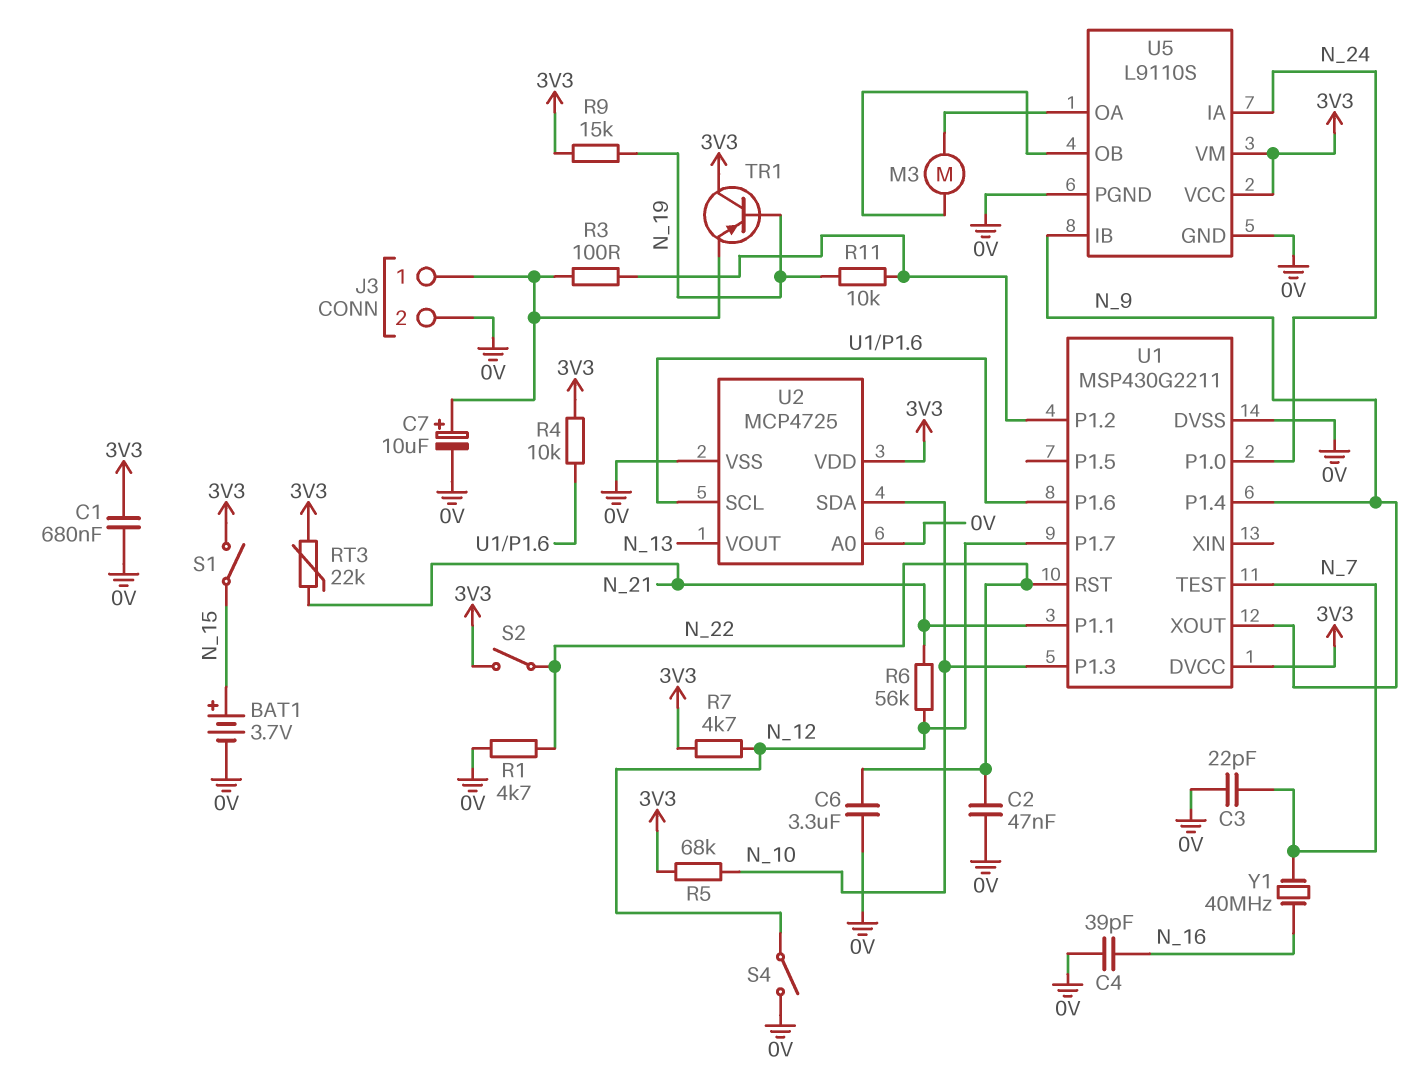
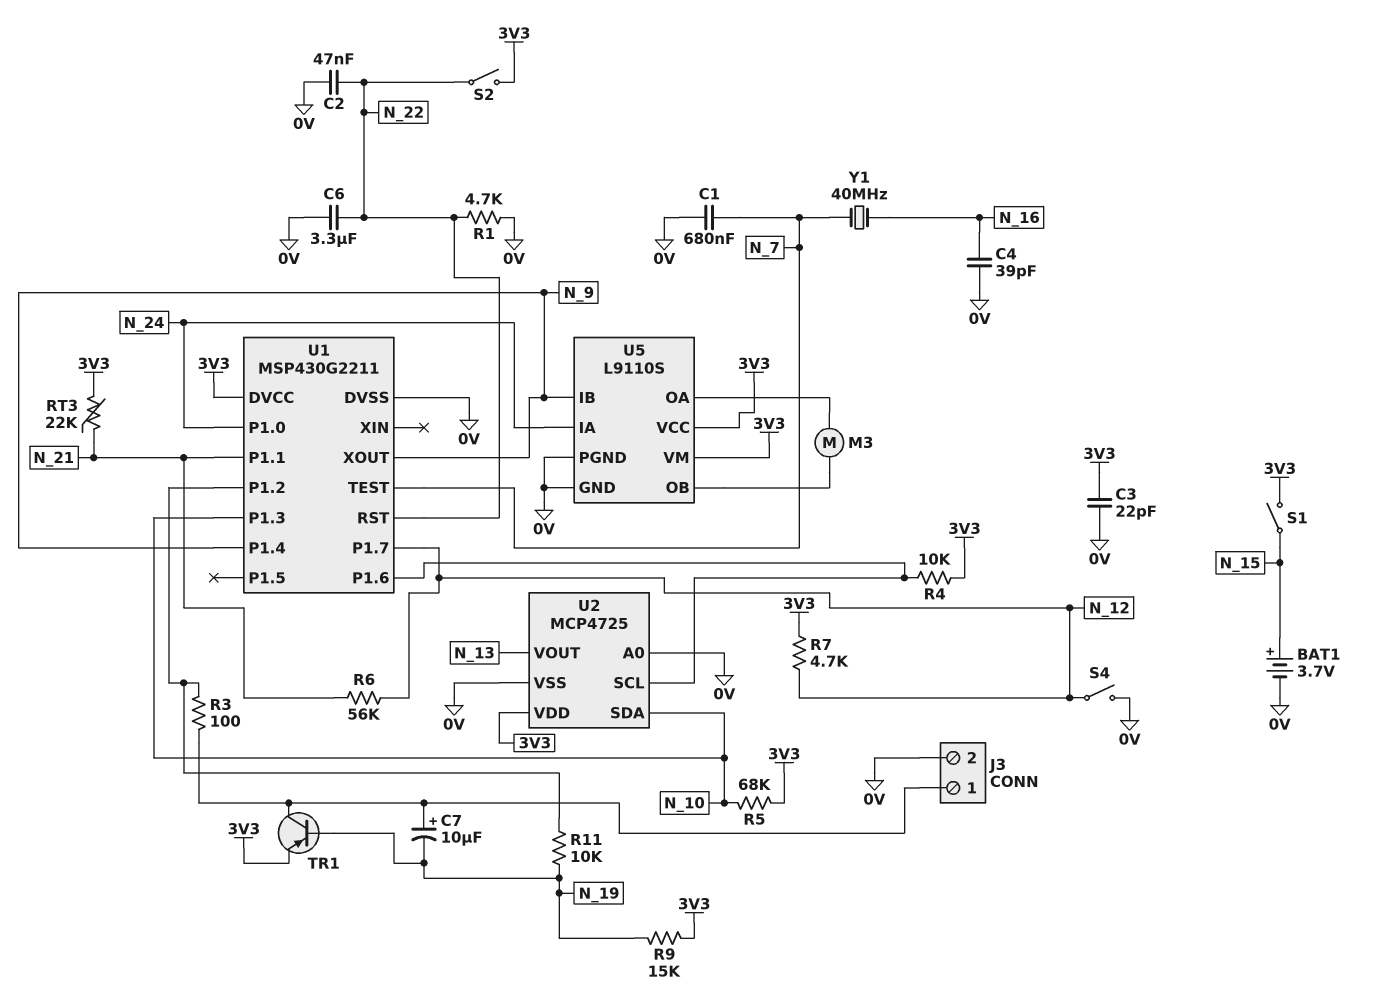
C1: 680nF (0V, 3V3) -> 680nF (0V, N_7)
C3: 22pF (0V, N_7) -> 22pF (0V, 3V3)
C7: 10uF (plus J3/1, minus 0V) -> 10uF (plus J3/1, minus N_19)
TR1: PNP (B N_19, C 3V3, E J3/1) -> PNP (B N_19, C J3/1, E 3V3)

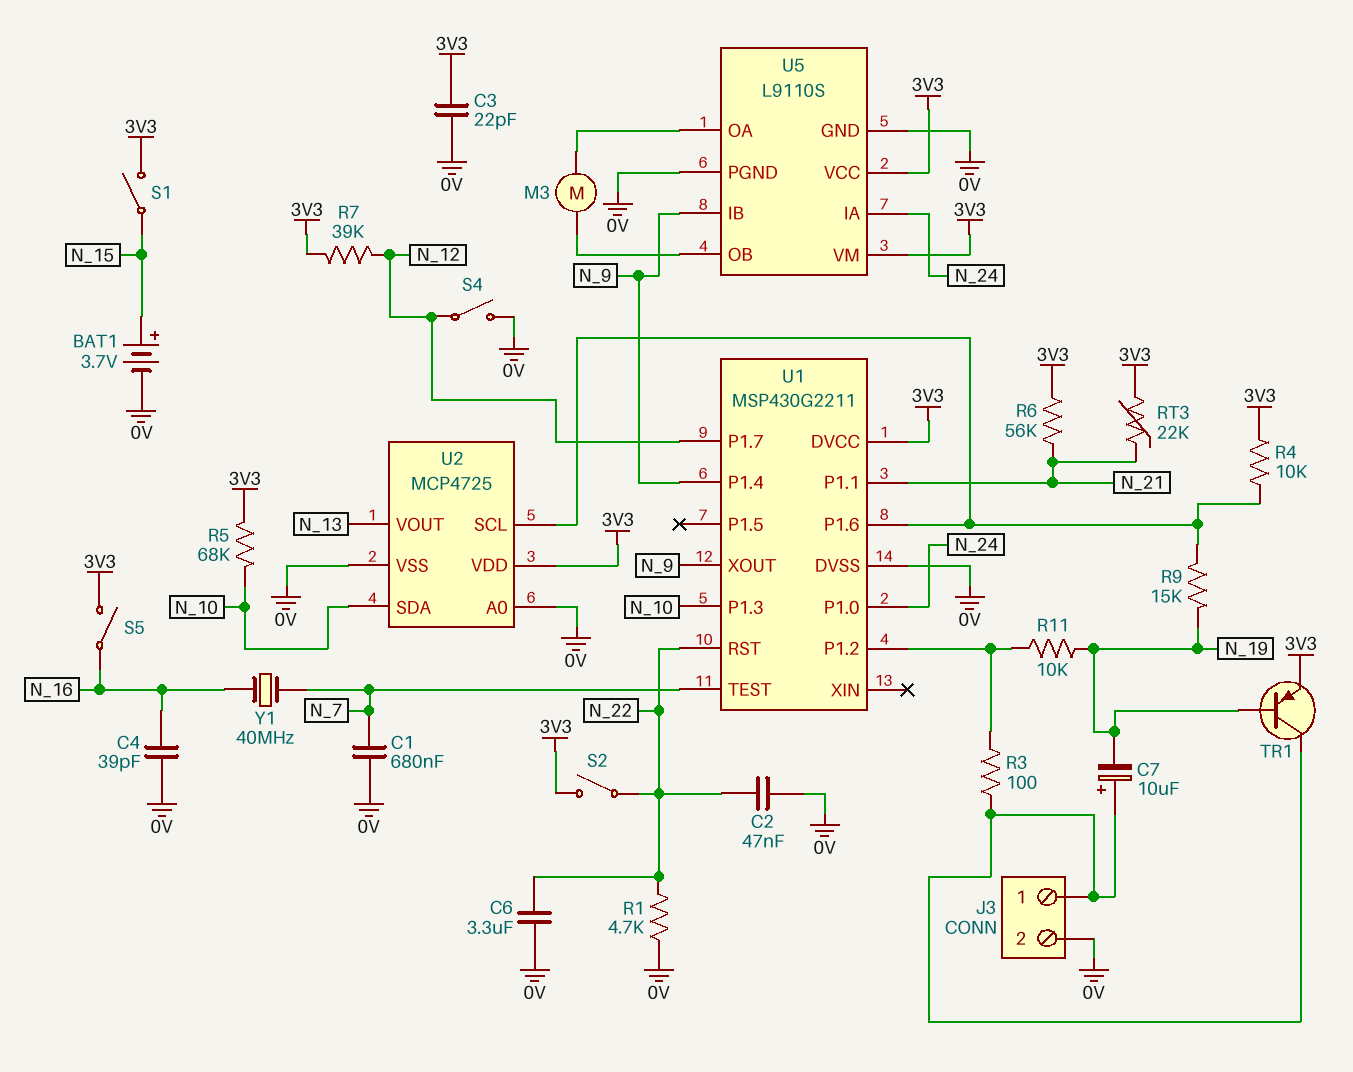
R6: 56k (N_12, N_21) -> 56k (3V3, N_21)
R7: 4.7k (3V3, N_12) -> 39k (3V3, N_12)
R9: 15k (3V3, N_19) -> 15k (N_19, U1/P1.6)
S5: none -> switch (3V3, N_16)

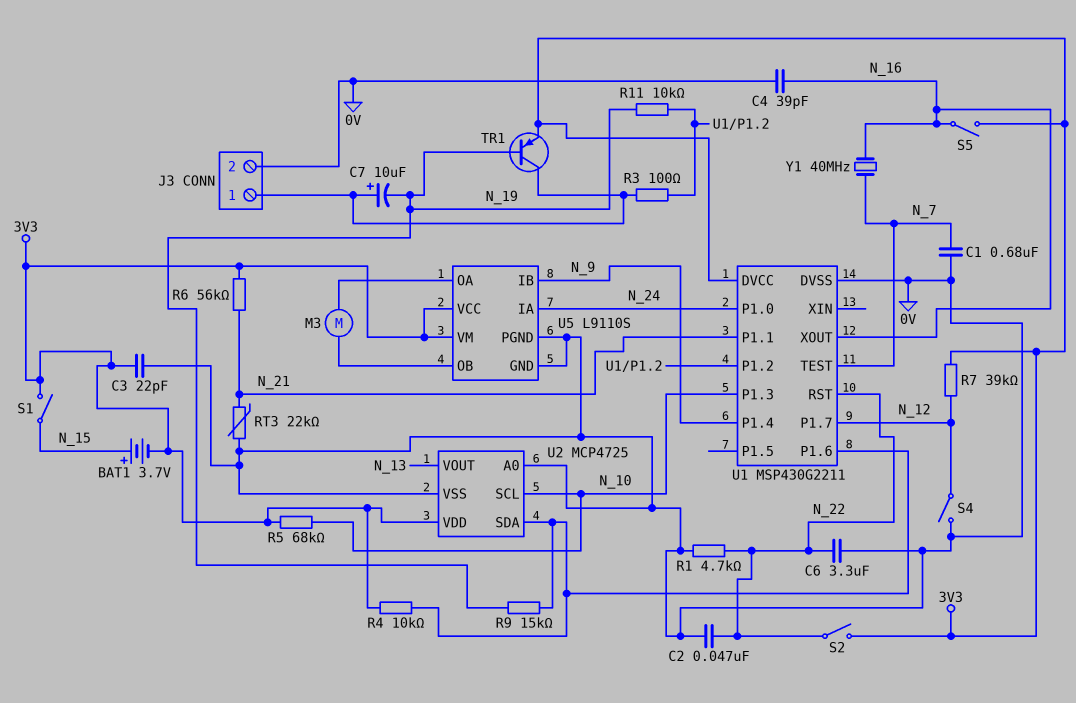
BAT1: 3.7V (plus N_15, minus 0V) -> 3.7V (plus N_15, minus 3V3)
RT3: 22k (3V3, N_21) -> 22k (0V, N_21)
U1 pin XOUT: N_9 -> N_16
U2 pin SCL: U1/P1.6 -> N_10
U2 pin SDA: N_10 -> U1/P1.6

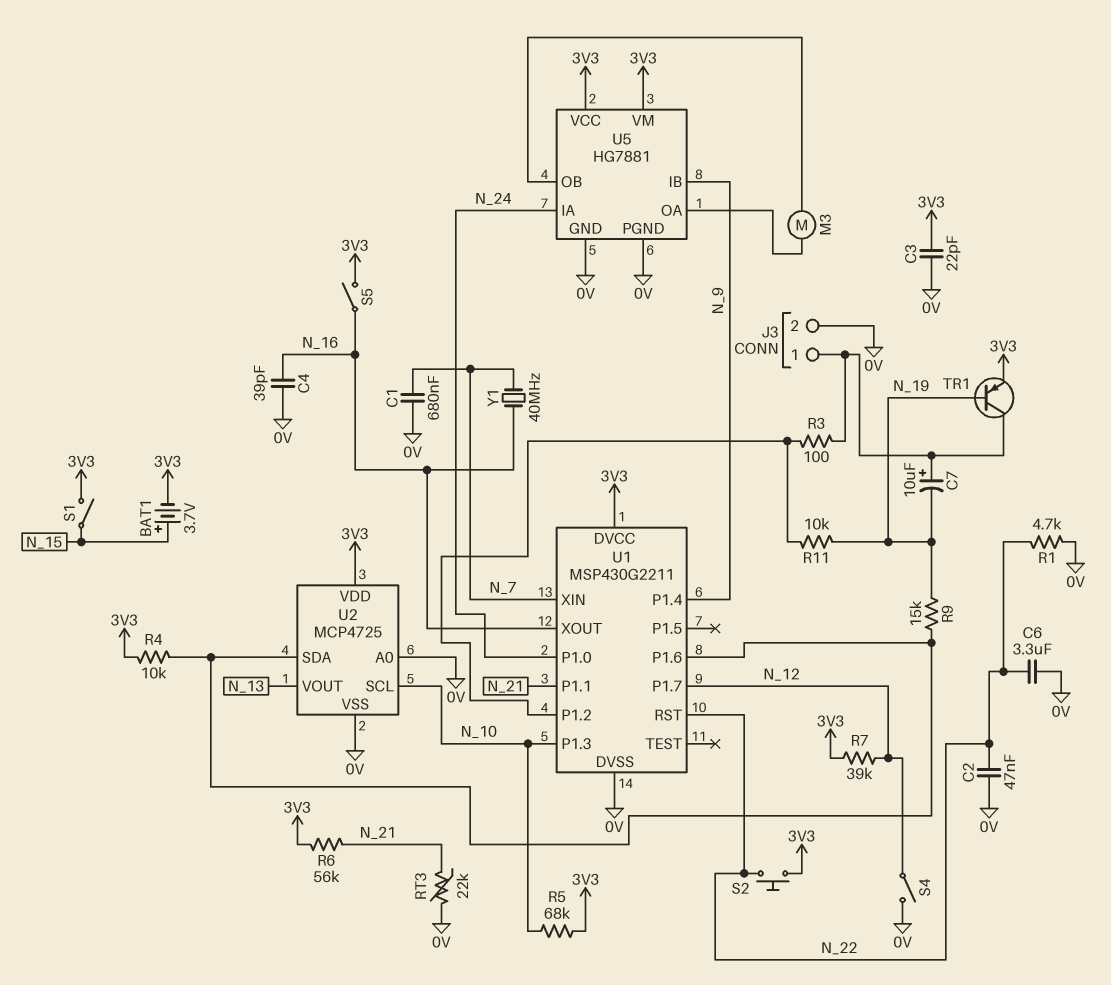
S2: switch (3V3, N_22) -> button (3V3, N_22)
U1 pin TEST: N_7 -> none
U1 pin XIN: none -> N_7
U5: L9110S -> HG7881

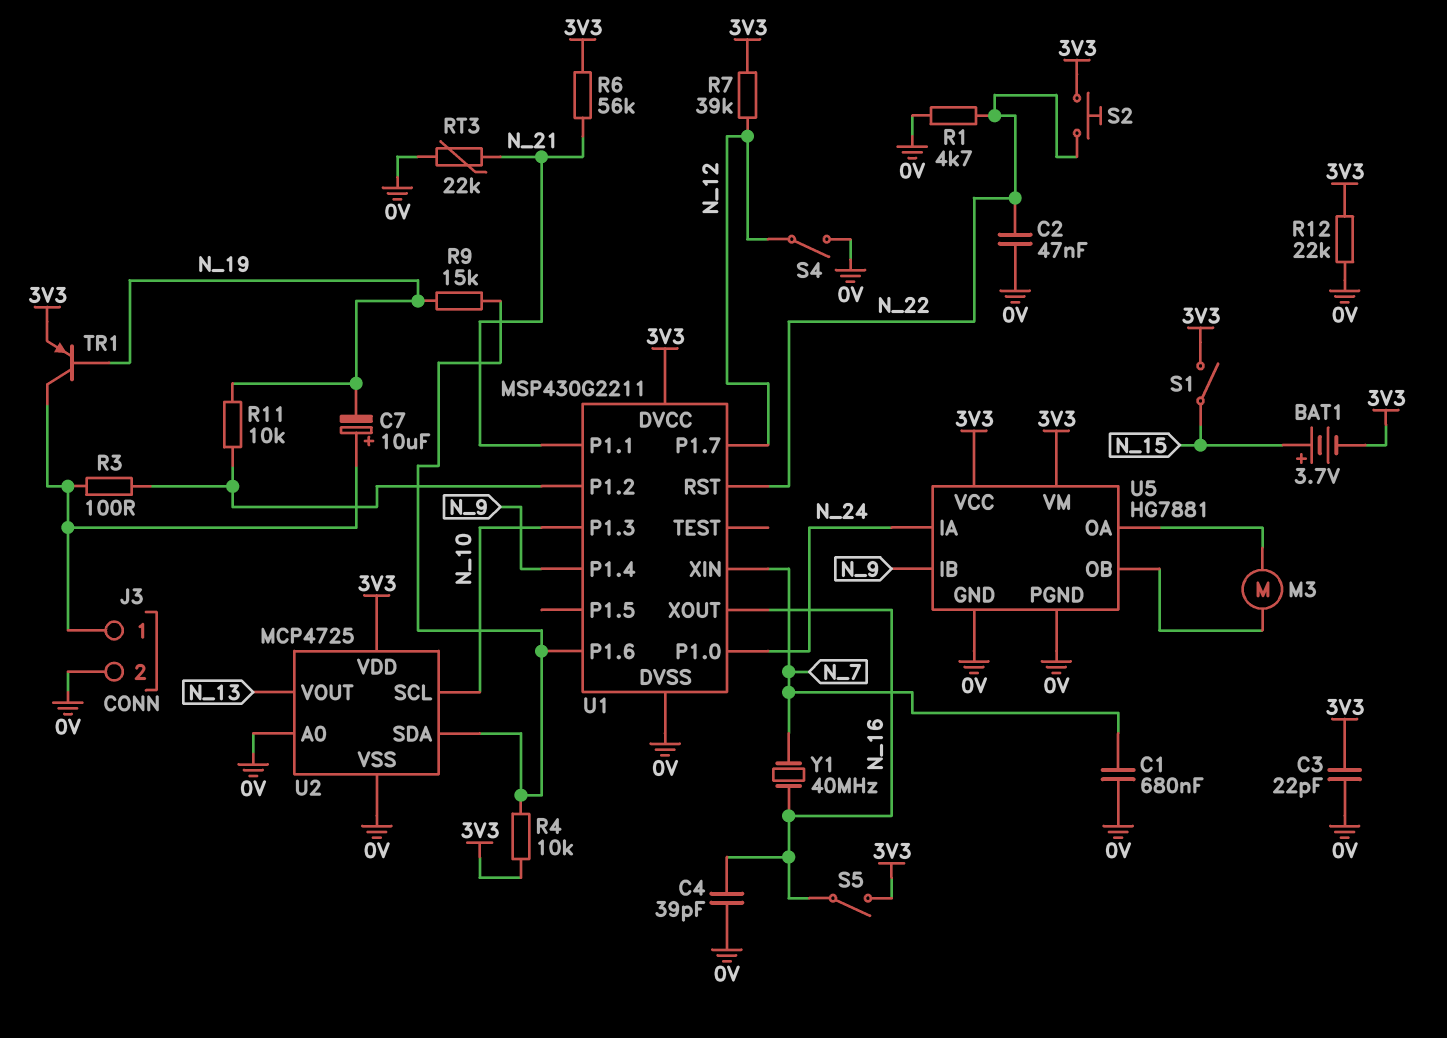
C6: 3.3uF (0V, N_22) -> none
R5: 68k (3V3, N_10) -> none
R12: none -> 22k (0V, 3V3)

